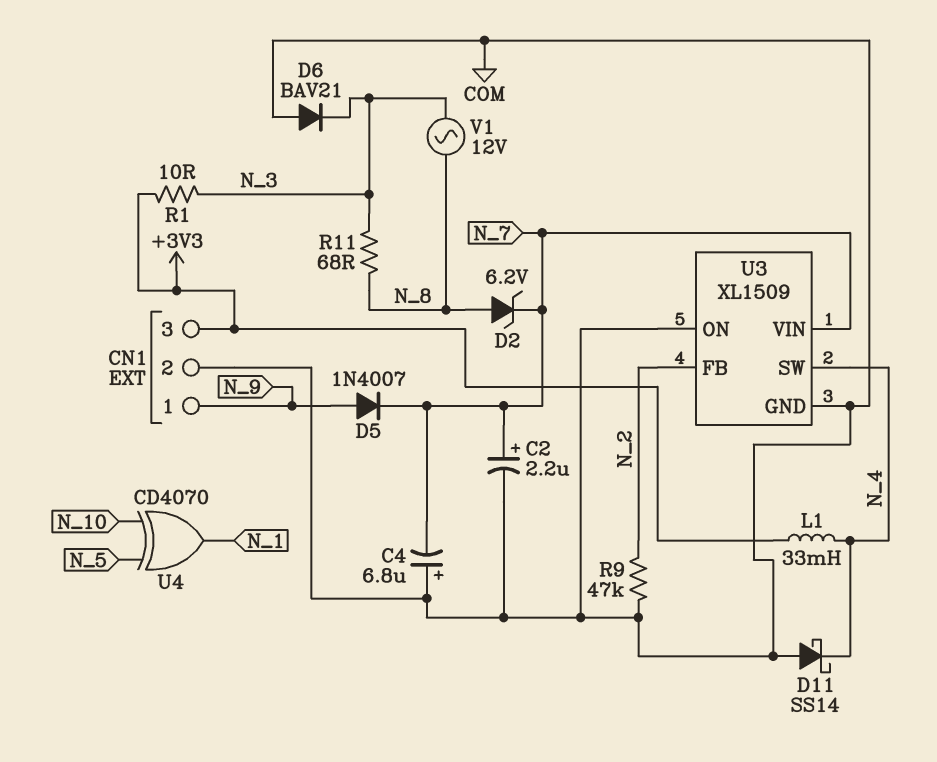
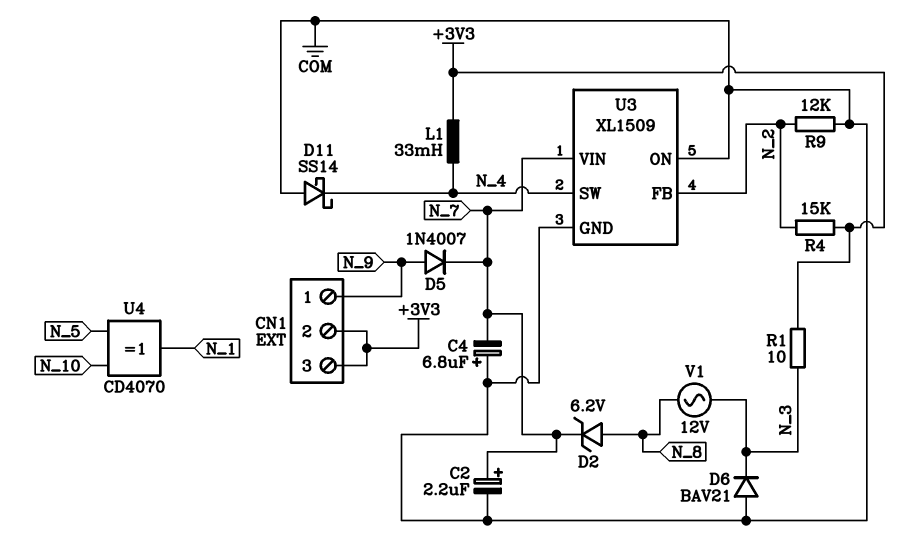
CN1 pin 2: COM -> +3V3
R4: none -> 15k (+3V3, N_2)
R9: 47k (COM, N_2) -> 12k (COM, N_2)
R11: 68 (N_3, N_8) -> none

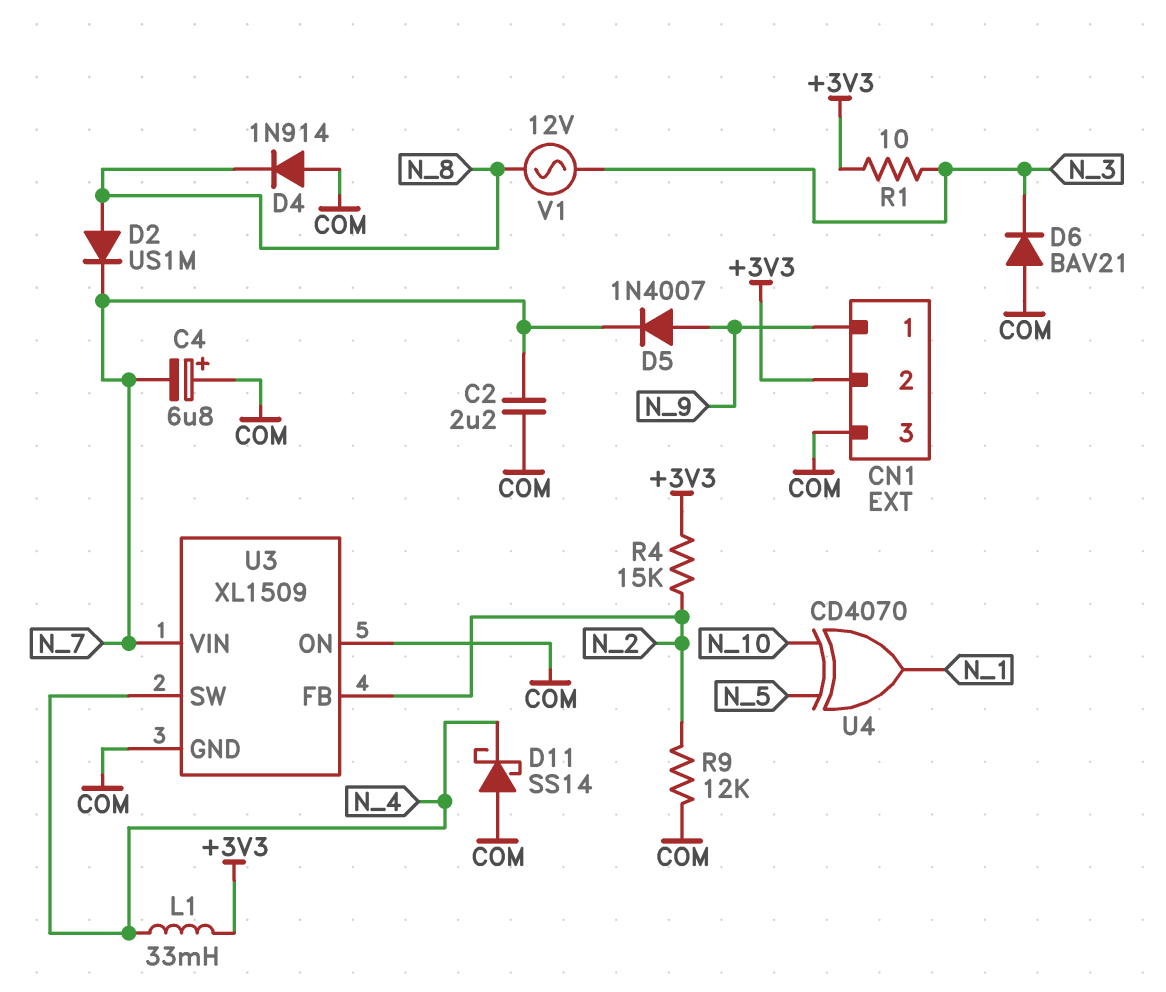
C2: 2.2uF (plus N_7, minus COM) -> 2.2uF (COM, N_7)
CN1 pin 3: +3V3 -> COM
D2: zener 6.2V (A N_8, K N_7) -> diode US1M (A N_8, K N_7)
D4: none -> diode 1N914 (A COM, K N_8)

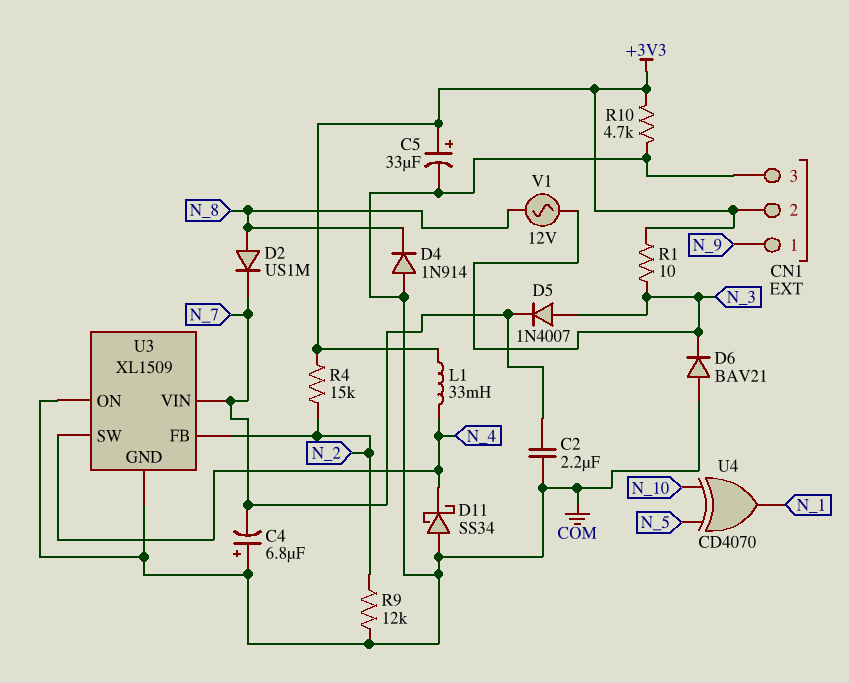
C5: none -> 33uF (plus +3V3, minus COM)
D5: diode 1N4007 (A N_9, K N_7) -> diode 1N4007 (A N_3, K N_7)
D11: schottky SS14 (A COM, K N_4) -> schottky SS34 (A COM, K N_4)
R10: none -> 4.7k (+3V3, COM)

